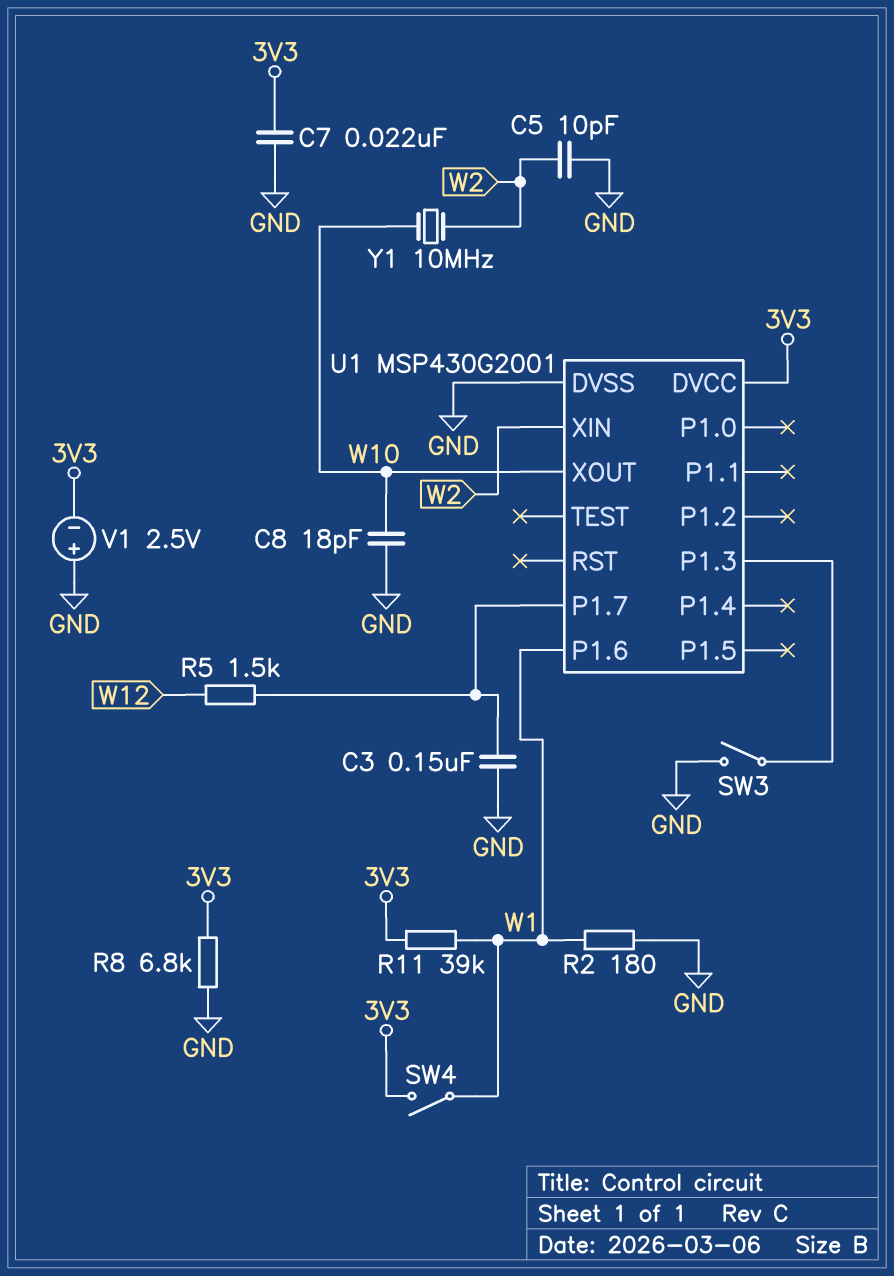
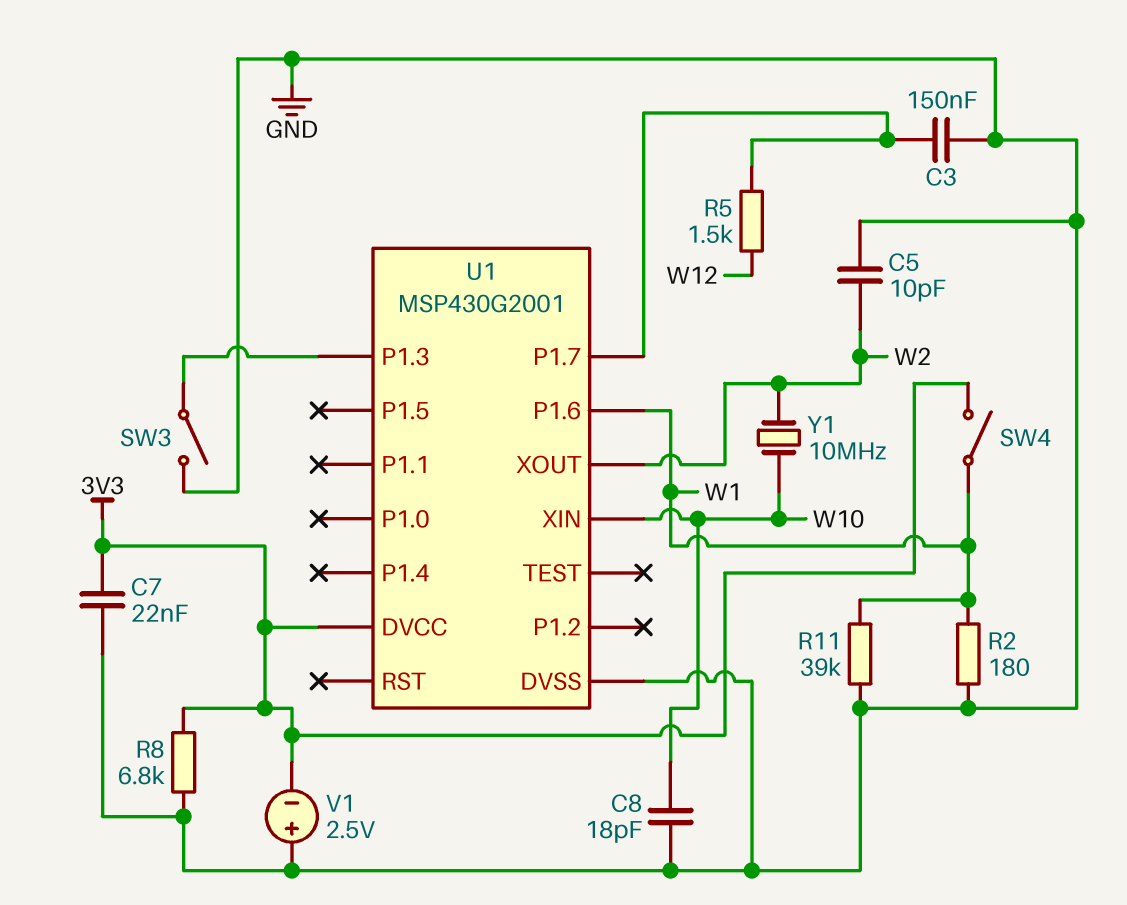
R11: 39k (3V3, W1) -> 39k (GND, W1)
U1 pin XIN: W2 -> W10
U1 pin XOUT: W10 -> W2

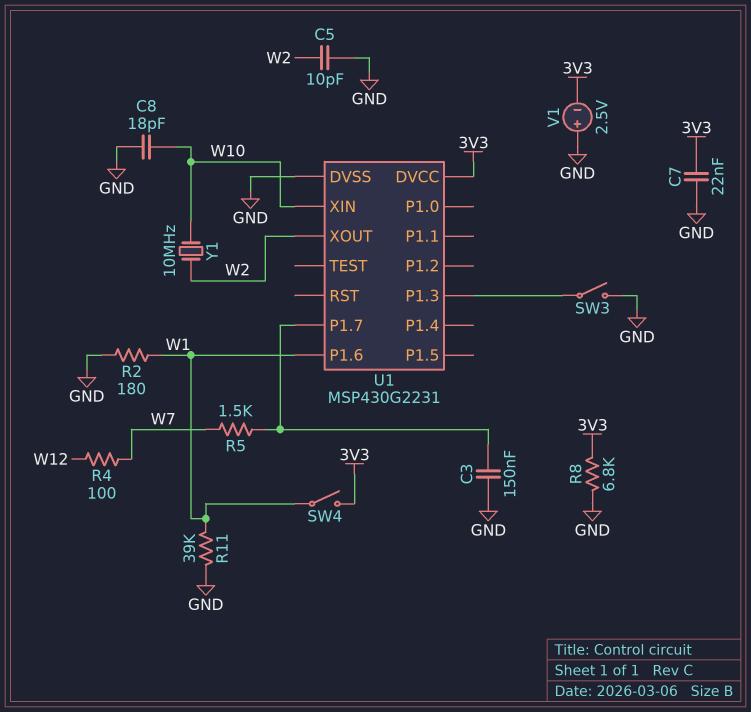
R4: none -> 100 (W7, W12)
R5: 1.5k (U1/P1.7, W12) -> 1.5k (U1/P1.7, W7)
U1: MSP430G2001 -> MSP430G2231

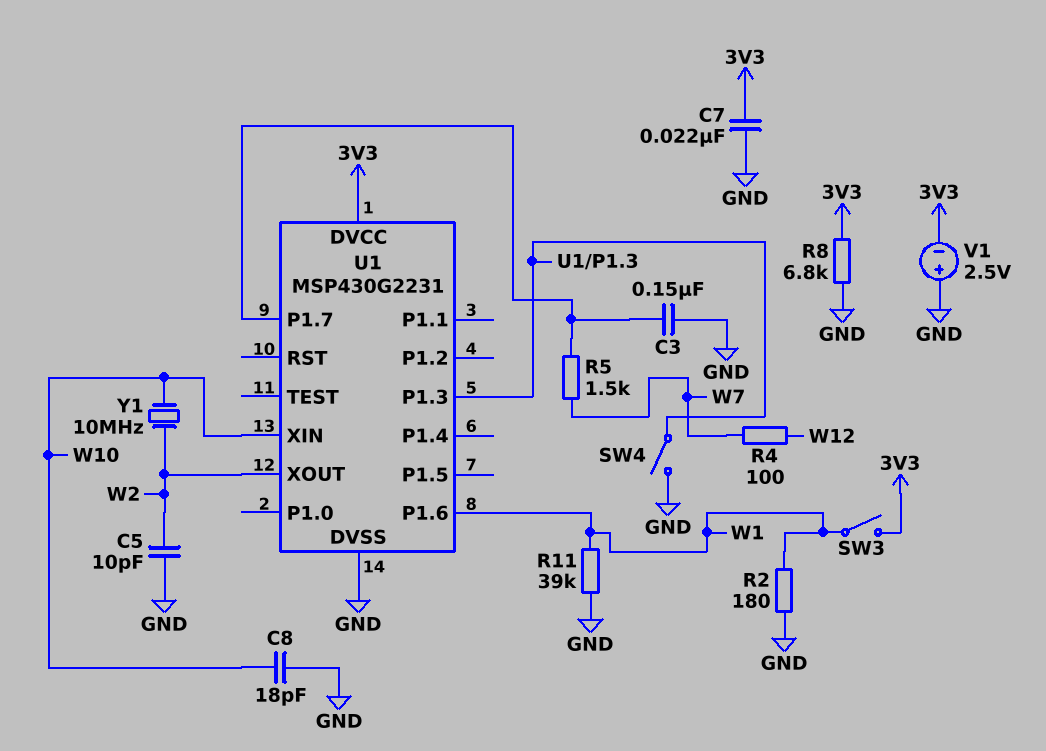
SW3: switch (GND, U1/P1.3) -> switch (3V3, W1)
SW4: switch (3V3, W1) -> switch (GND, U1/P1.3)

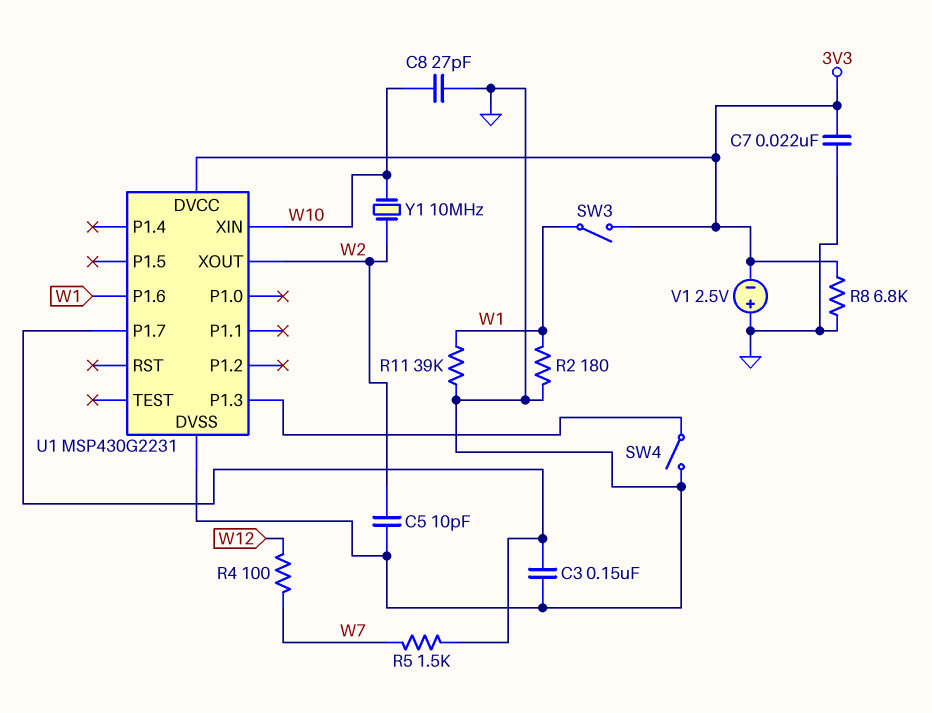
C8: 18pF (GND, W10) -> 27pF (GND, W10)

